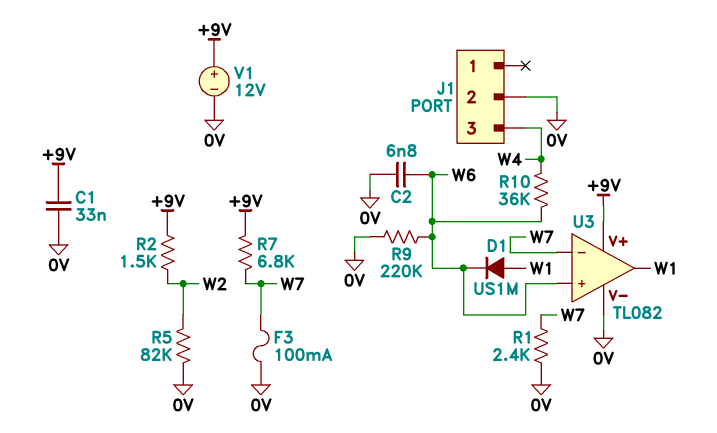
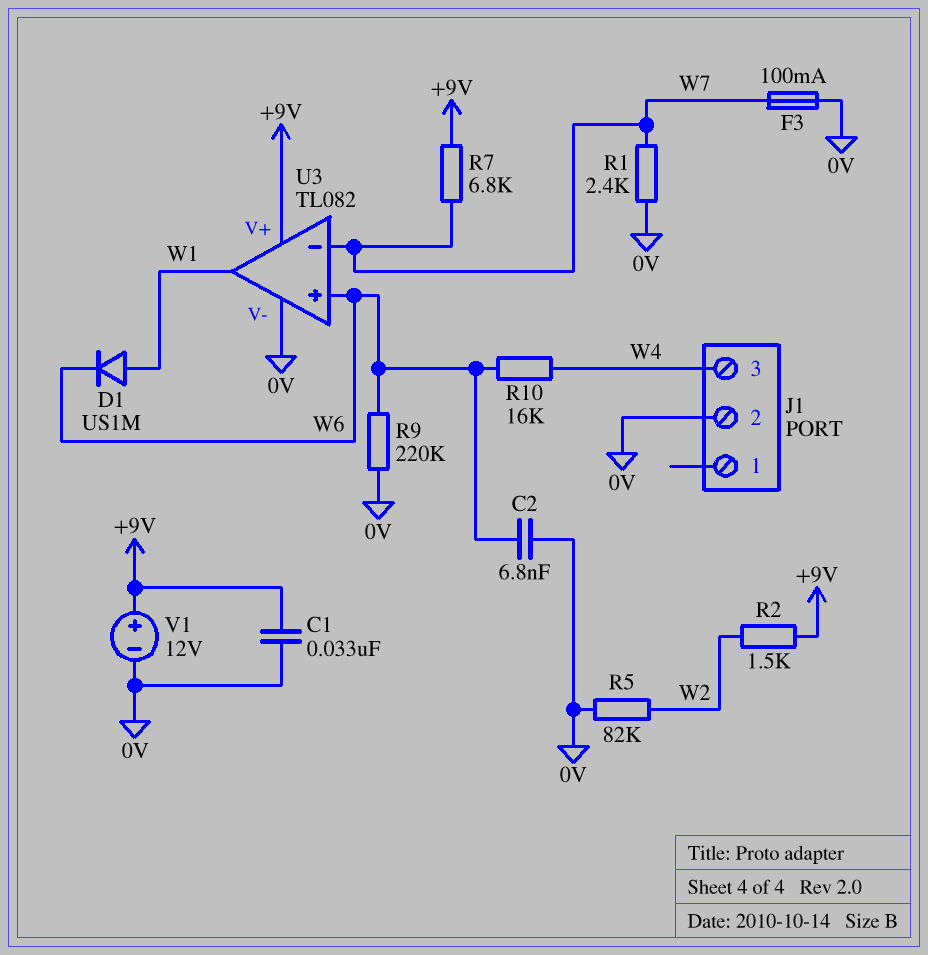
R10: 36k (W4, W6) -> 16k (W4, W6)

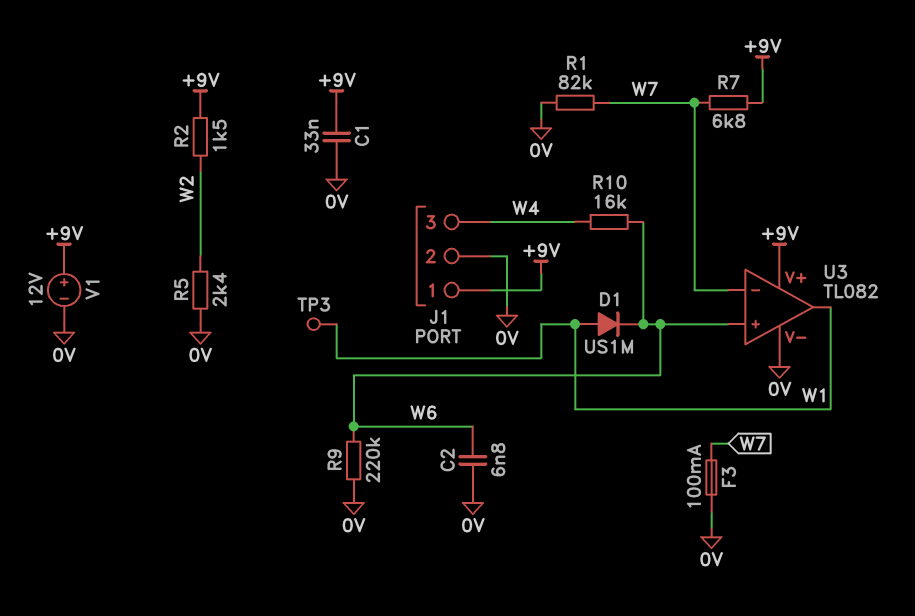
J1 pin 1: none -> +9V
R1: 2.4k (0V, W7) -> 82k (0V, W7)
R5: 82k (0V, W2) -> 2.4k (0V, W2)
TP3: none -> test point (W1)

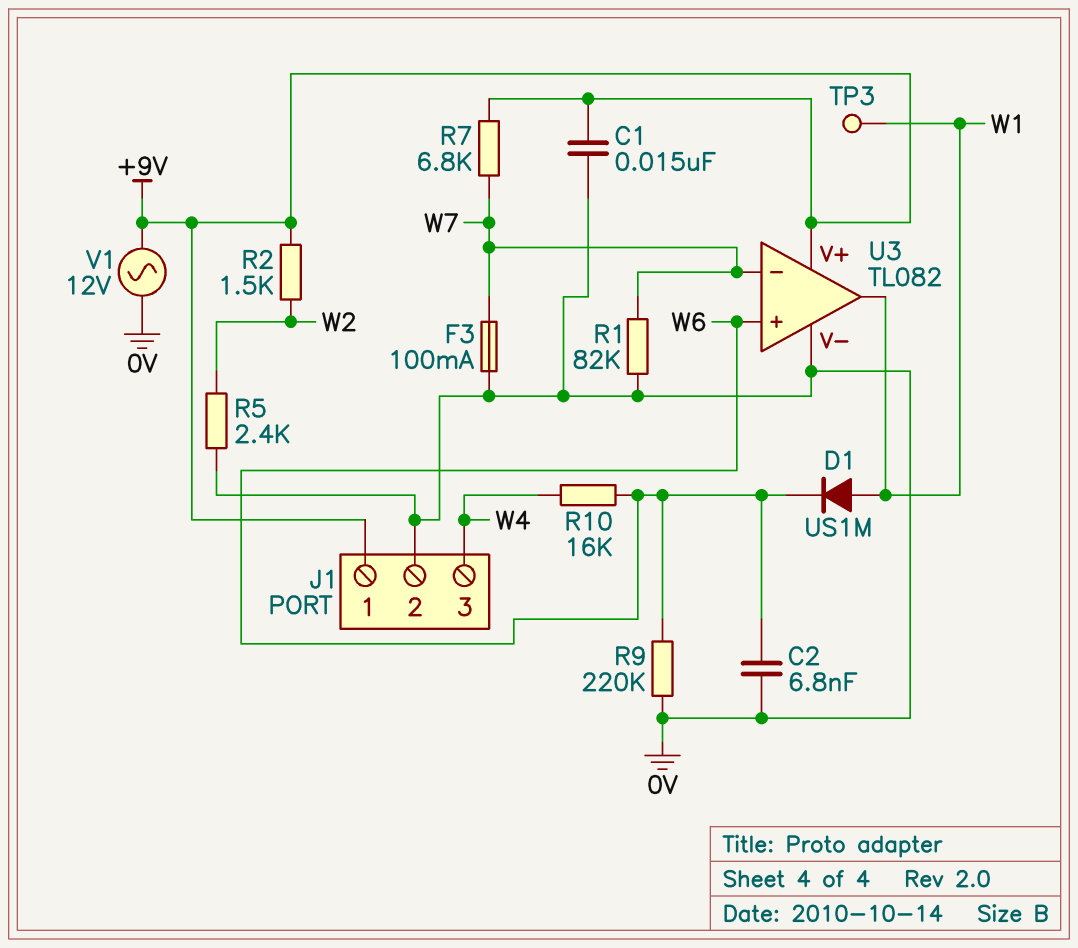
C1: 33nF (+9V, 0V) -> 15nF (+9V, 0V)
V1: 12V (plus +9V, minus 0V) -> AC 12V (+9V, 0V)

